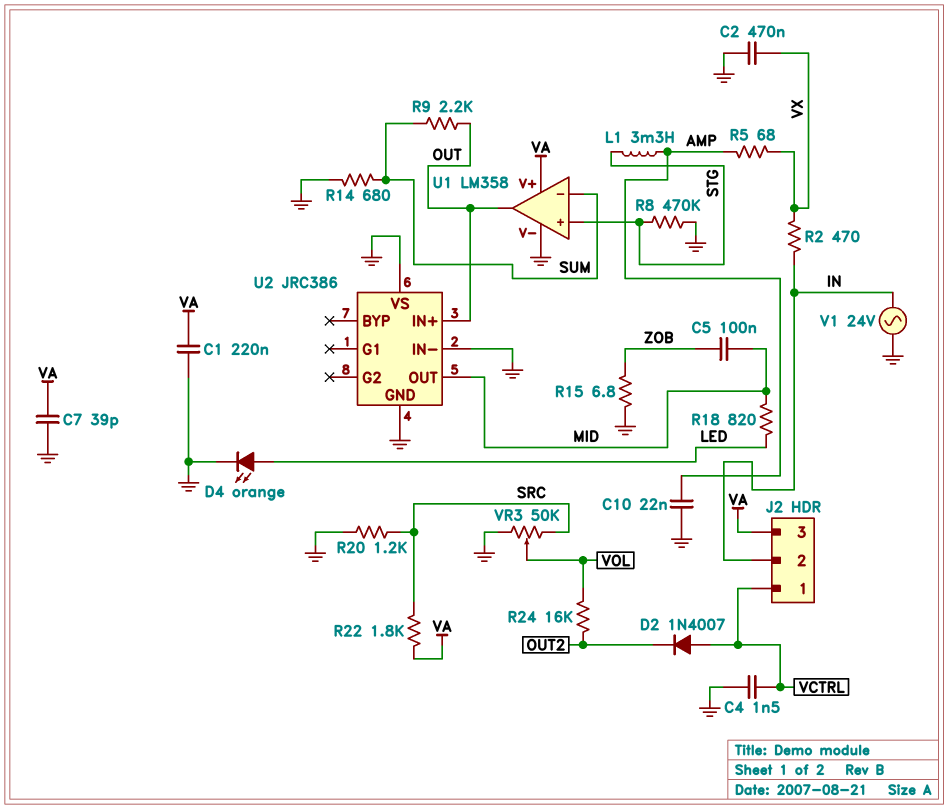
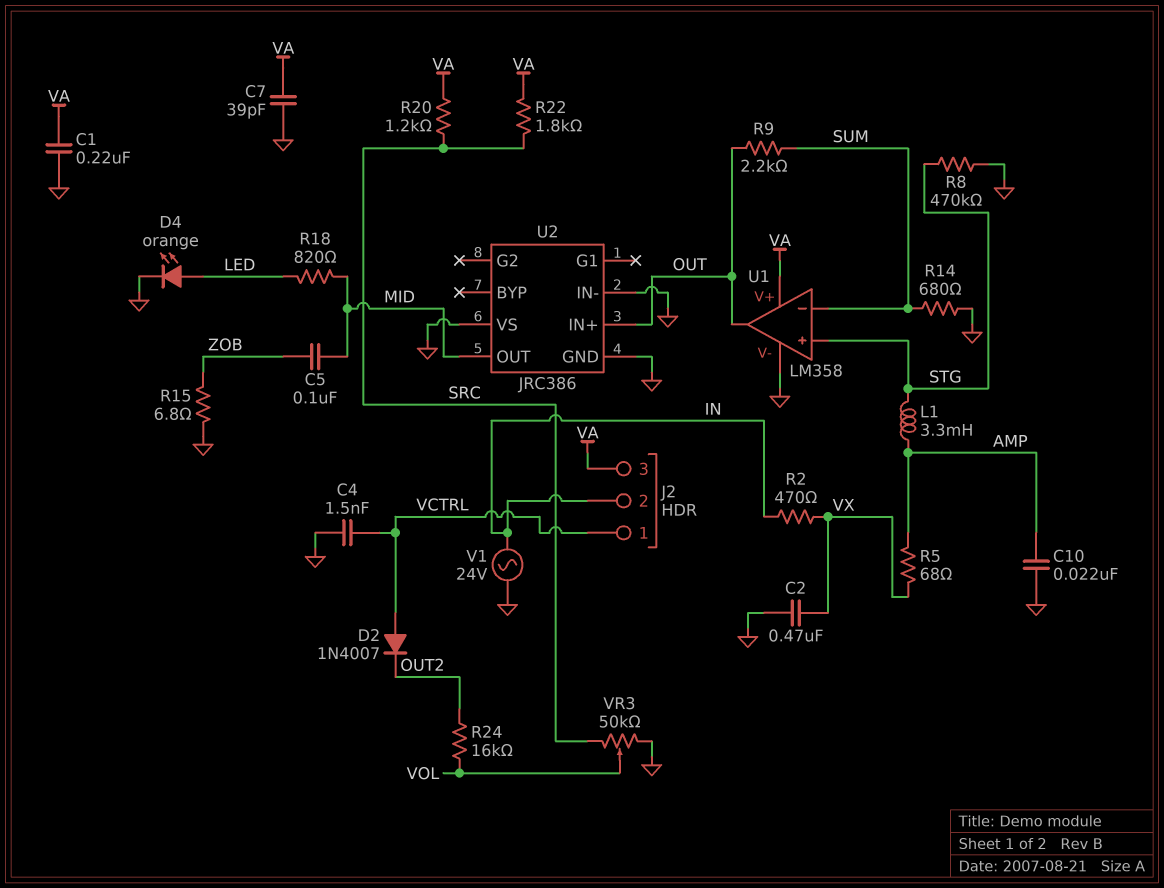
R20: 1.2k (GND, SRC) -> 1.2k (SRC, VA)

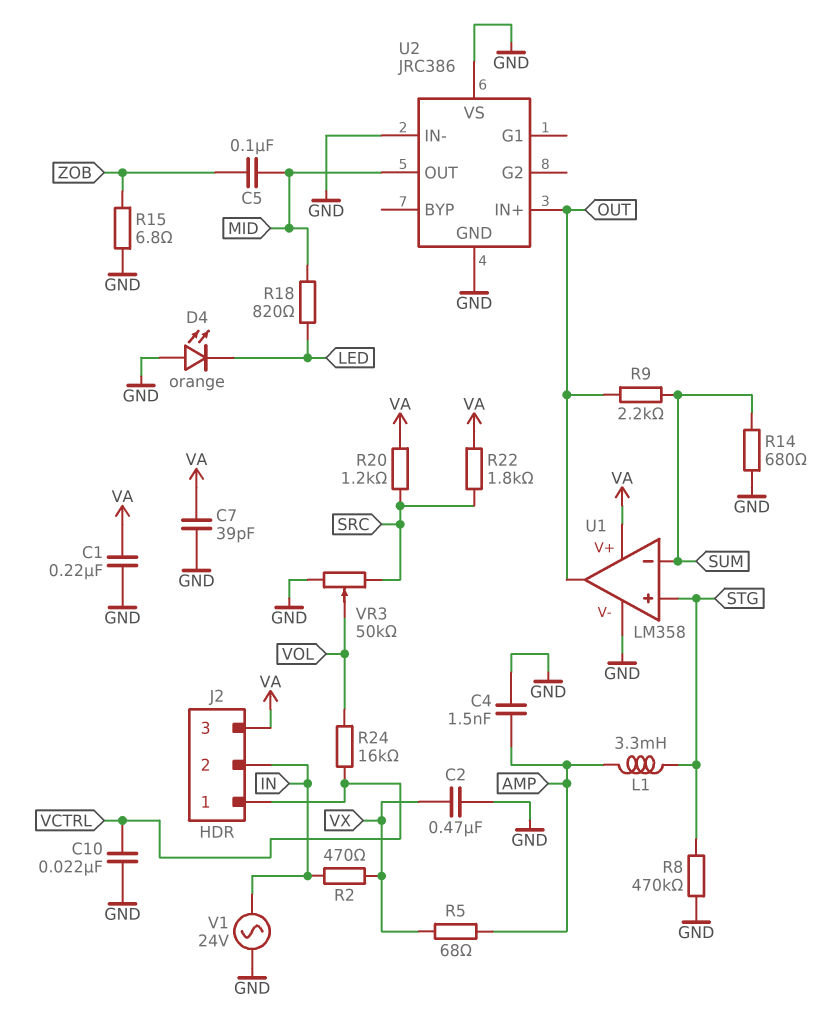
C4: 1.5nF (GND, VCTRL) -> 1.5nF (AMP, GND)
C10: 22nF (AMP, GND) -> 22nF (GND, VCTRL)
D2: diode 1N4007 (A VCTRL, K OUT2) -> none
D4: LED orange (A LED, K GND) -> LED orange (A GND, K LED)
R24: 16k (OUT2, VOL) -> 16k (VCTRL, VOL)

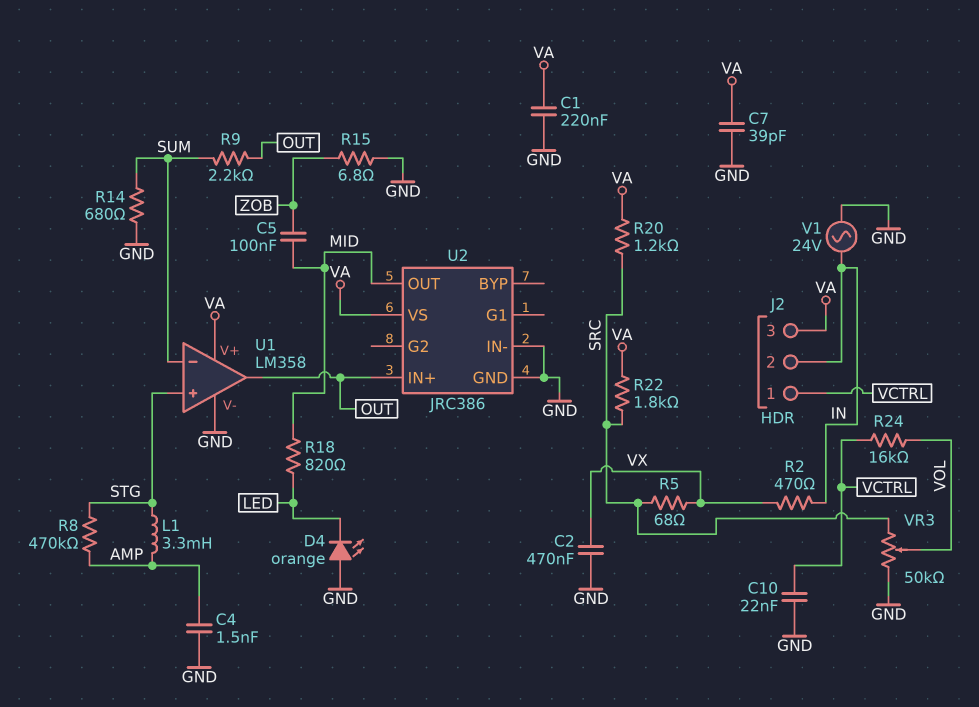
R5: 68 (AMP, VX) -> 68 (SRC, VX)
R8: 470k (GND, STG) -> 470k (AMP, STG)
U2 pin VS: GND -> VA

